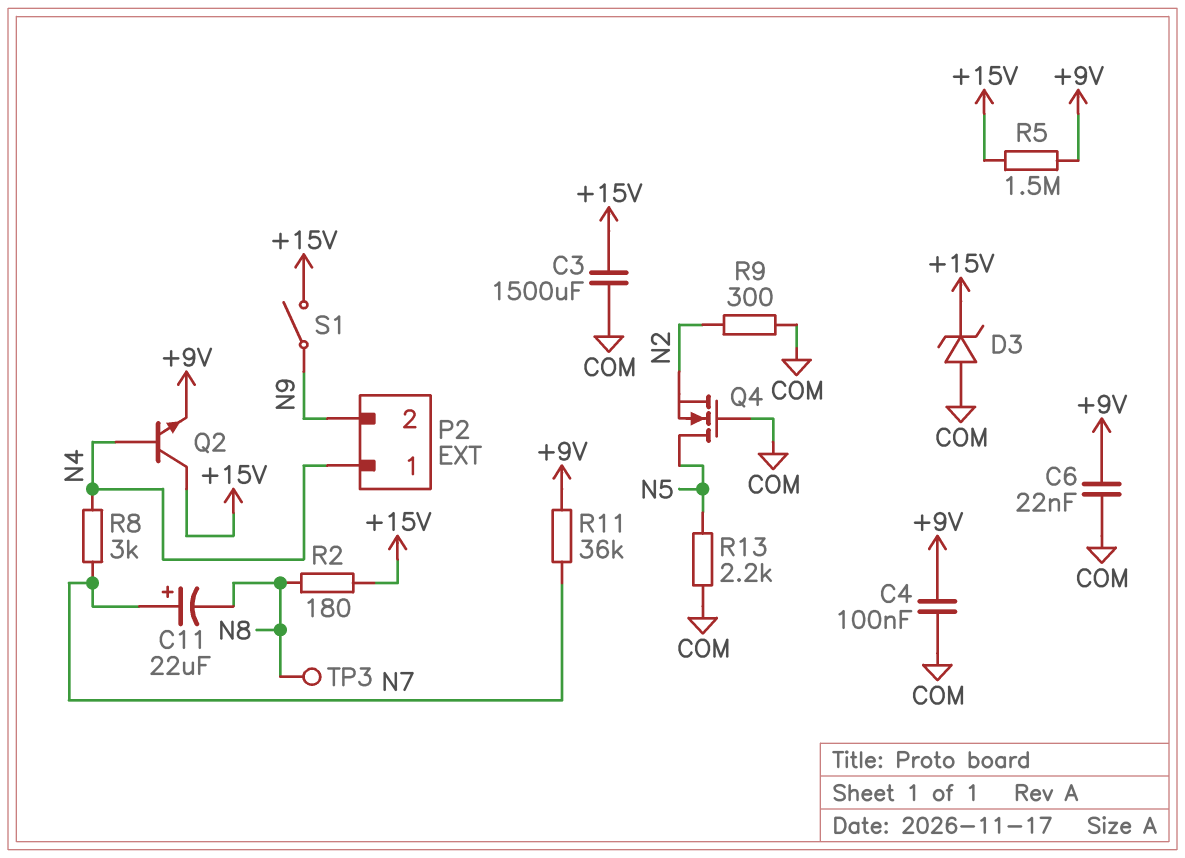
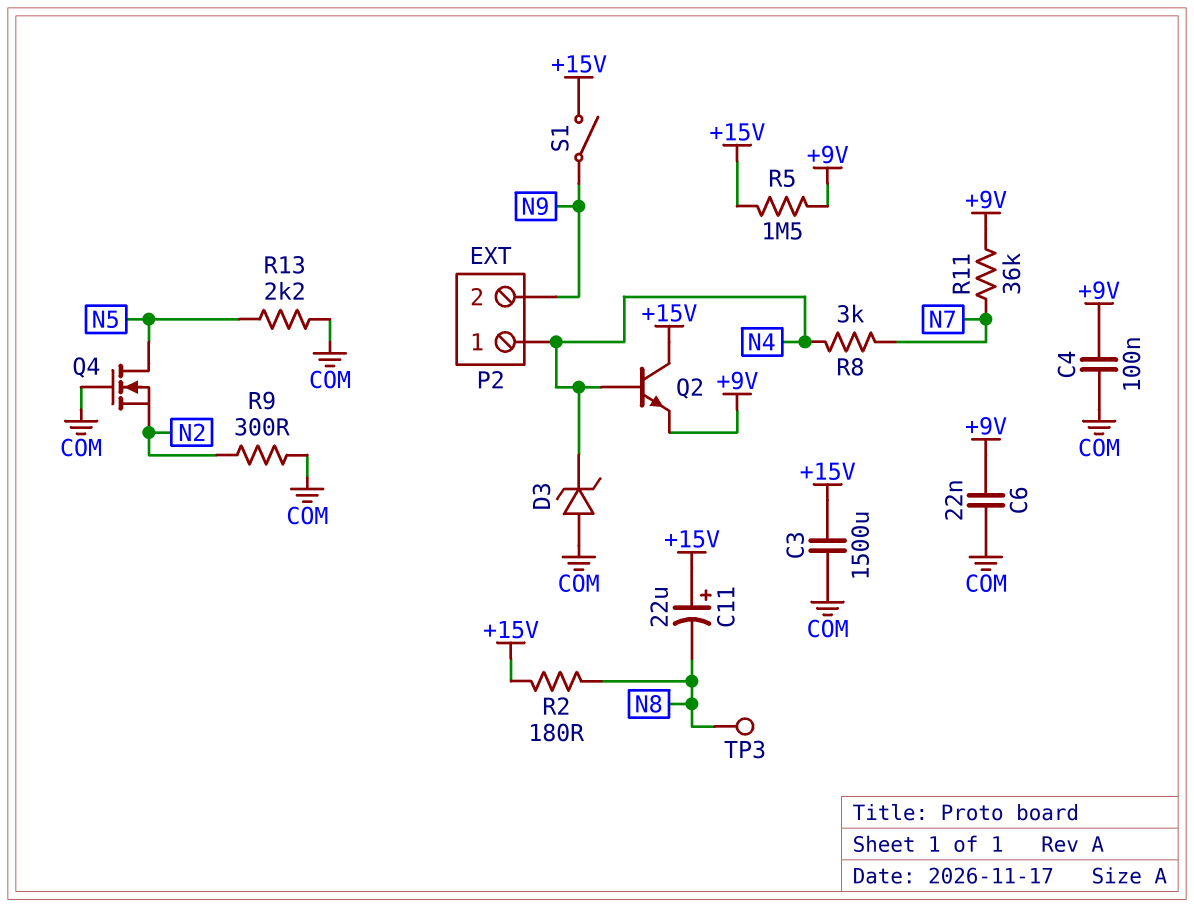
C11: 22uF (plus N7, minus N8) -> 22uF (plus +15V, minus N8)
D3: zener (A COM, K +15V) -> zener (A COM, K N4)

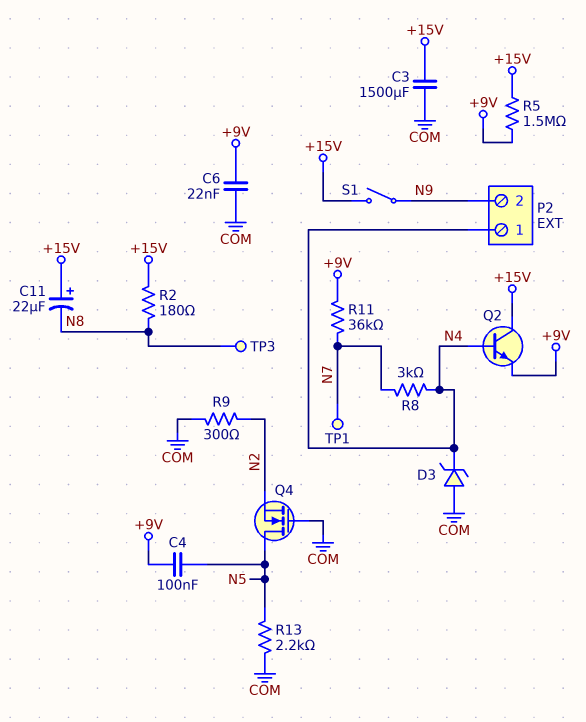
C4: 100nF (+9V, COM) -> 100nF (+9V, N5)
TP1: none -> test point (N7)

